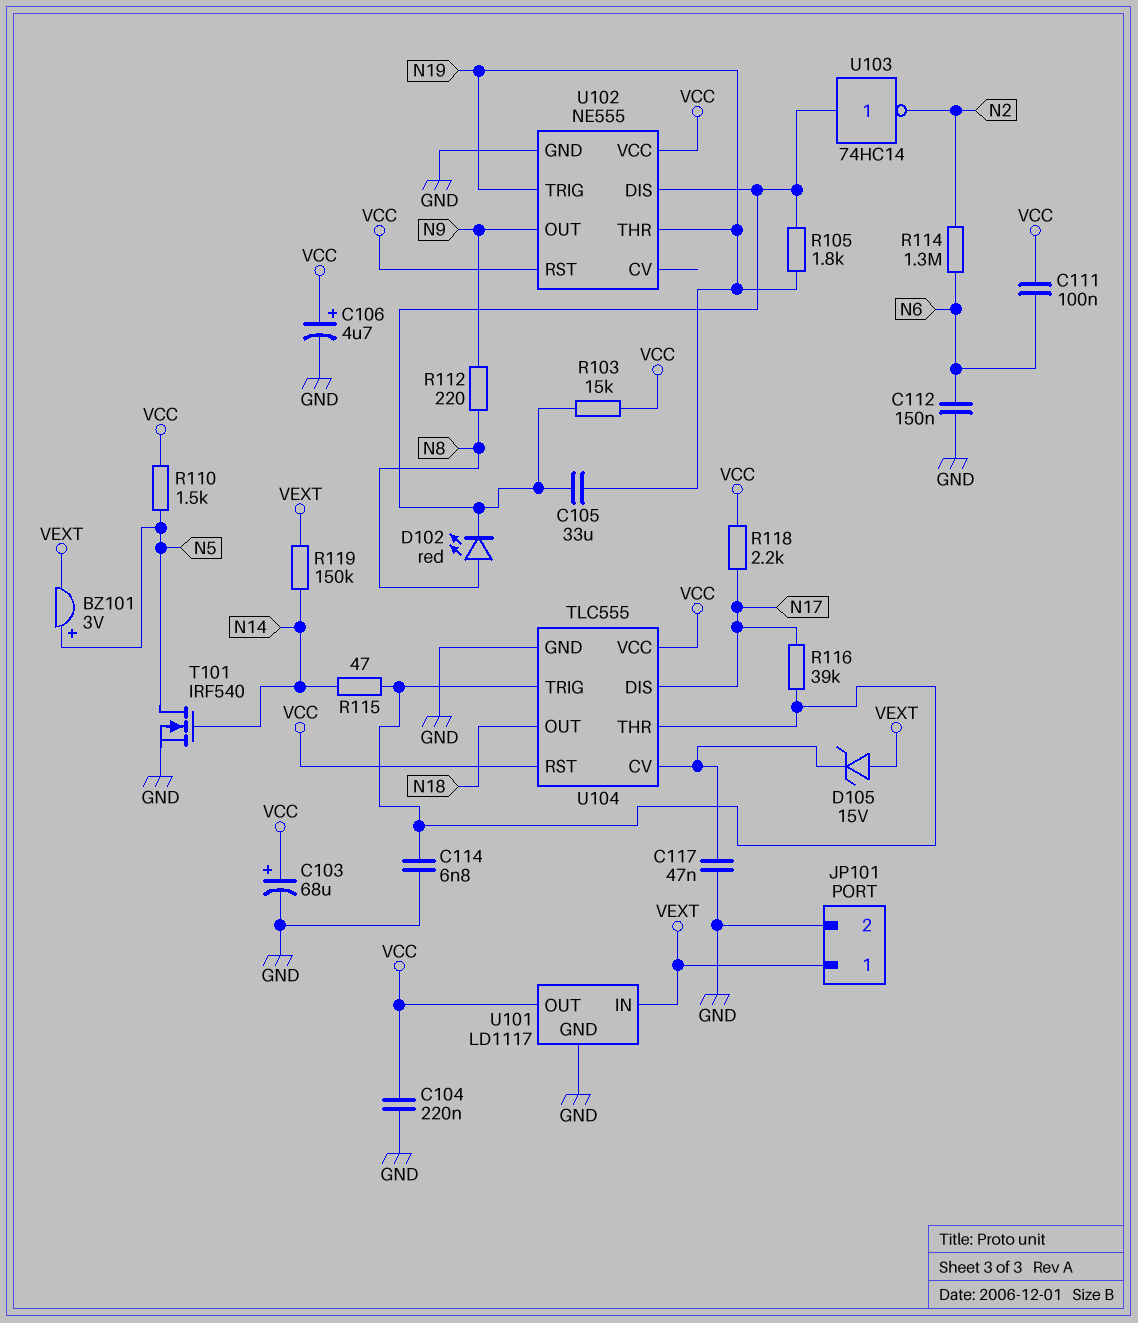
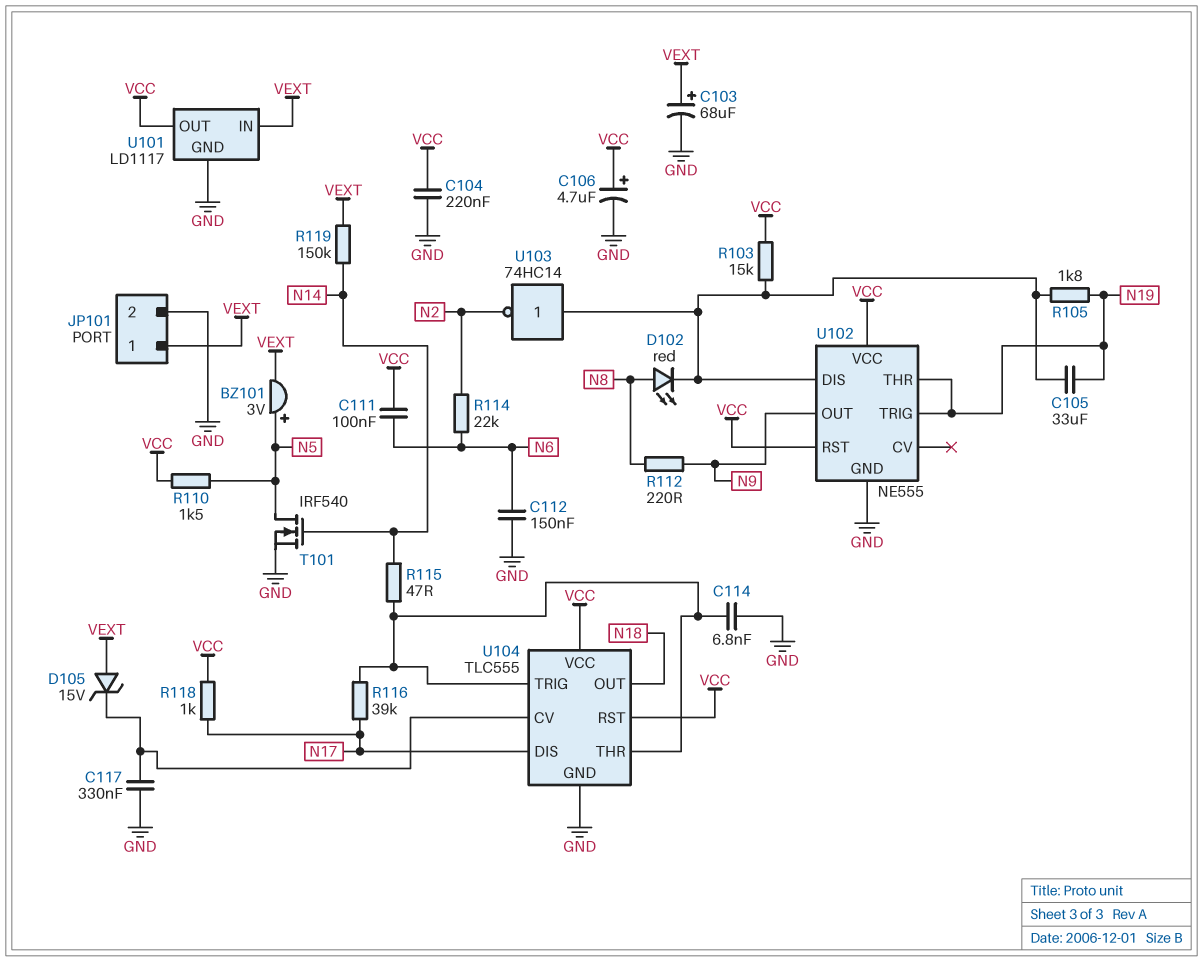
C103: 68uF (plus VCC, minus GND) -> 68uF (plus VEXT, minus GND)
C117: 47nF (GND, U104/CV) -> 330nF (GND, U104/CV)
R114: 1.3M (N2, N6) -> 22k (N2, N6)
R118: 2.2k (N17, VCC) -> 1k (N17, VCC)

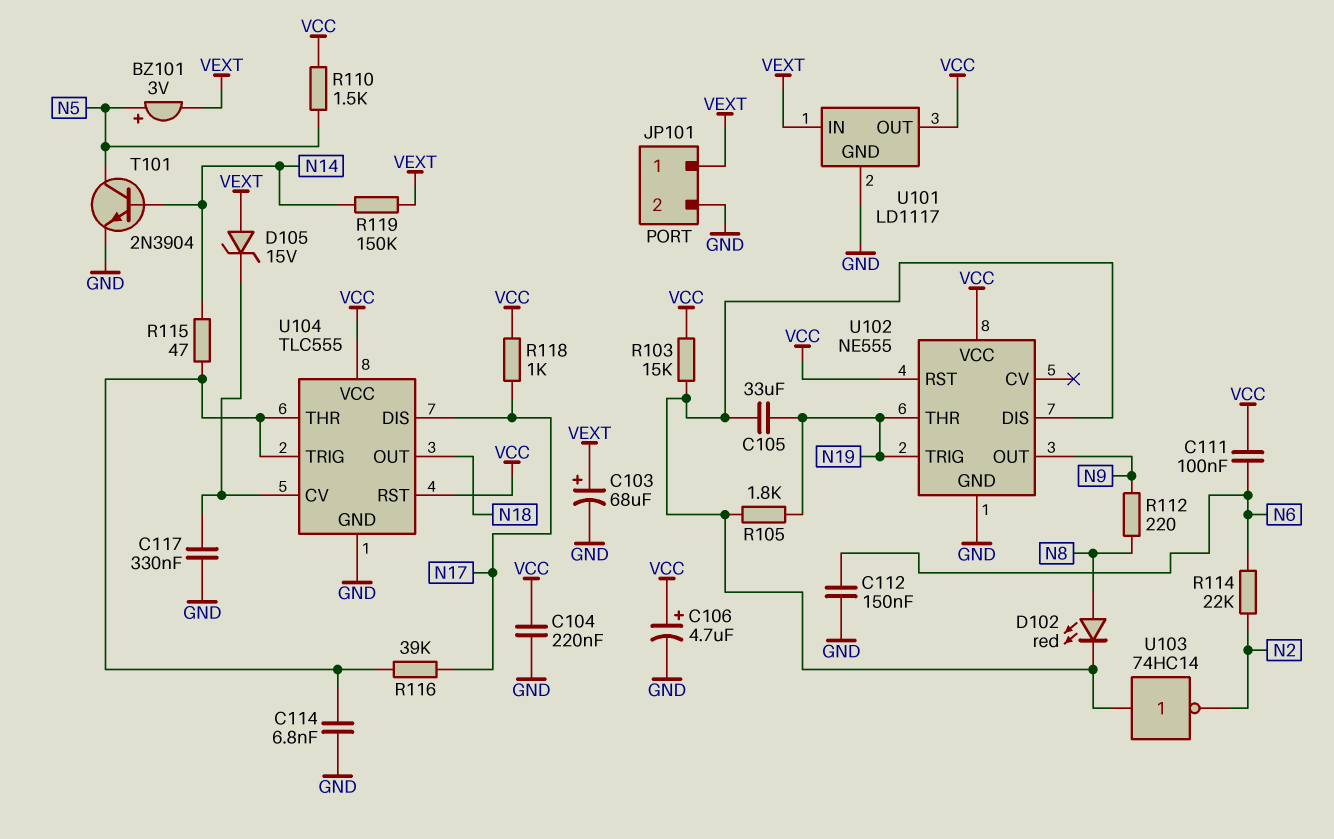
T101: NMOS IRF540 (G N14, D N5, S GND) -> NPN 2N3904 (B N14, C N5, E GND)

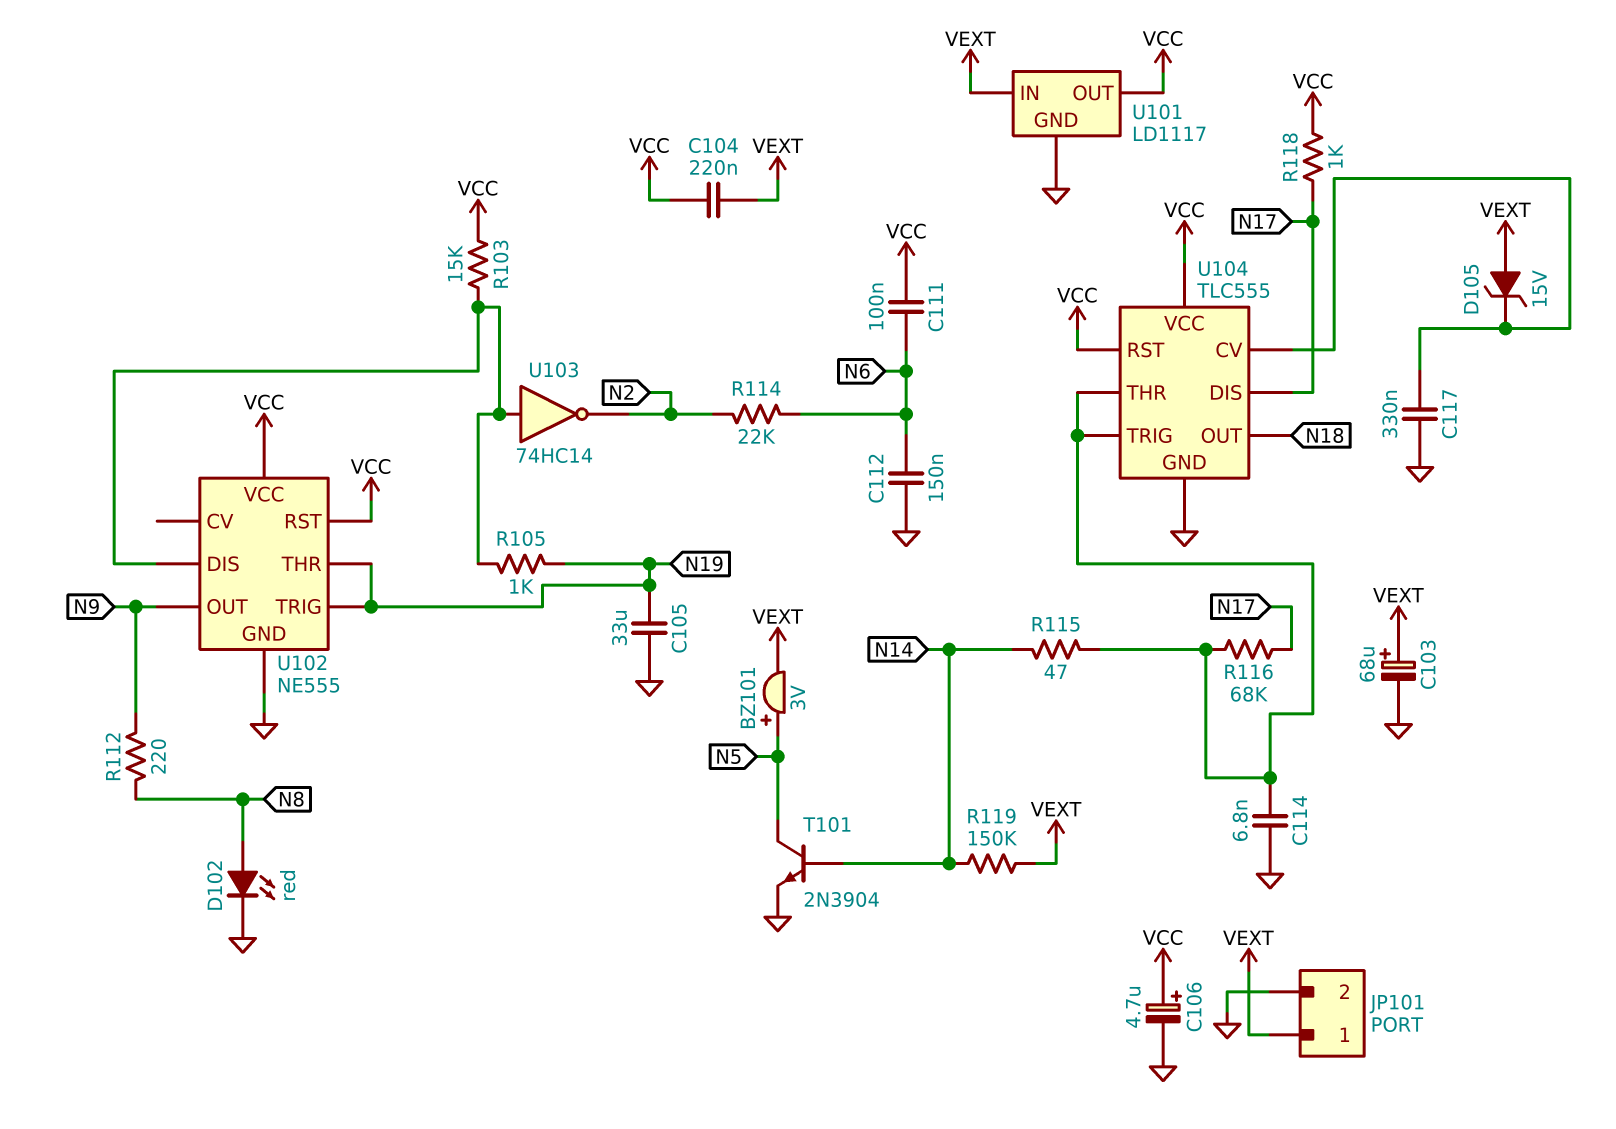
C104: 220nF (GND, VCC) -> 220nF (VCC, VEXT)
C105: 33uF (N19, U102/DIS) -> 33uF (GND, N19)
D102: LED red (A N8, K U102/DIS) -> LED red (A N8, K GND)
R105: 1.8k (N19, U102/DIS) -> 1k (N19, U102/DIS)
R110: 1.5k (N5, VCC) -> none
R116: 39k (N17, U104/THR) -> 68k (N17, U104/THR)

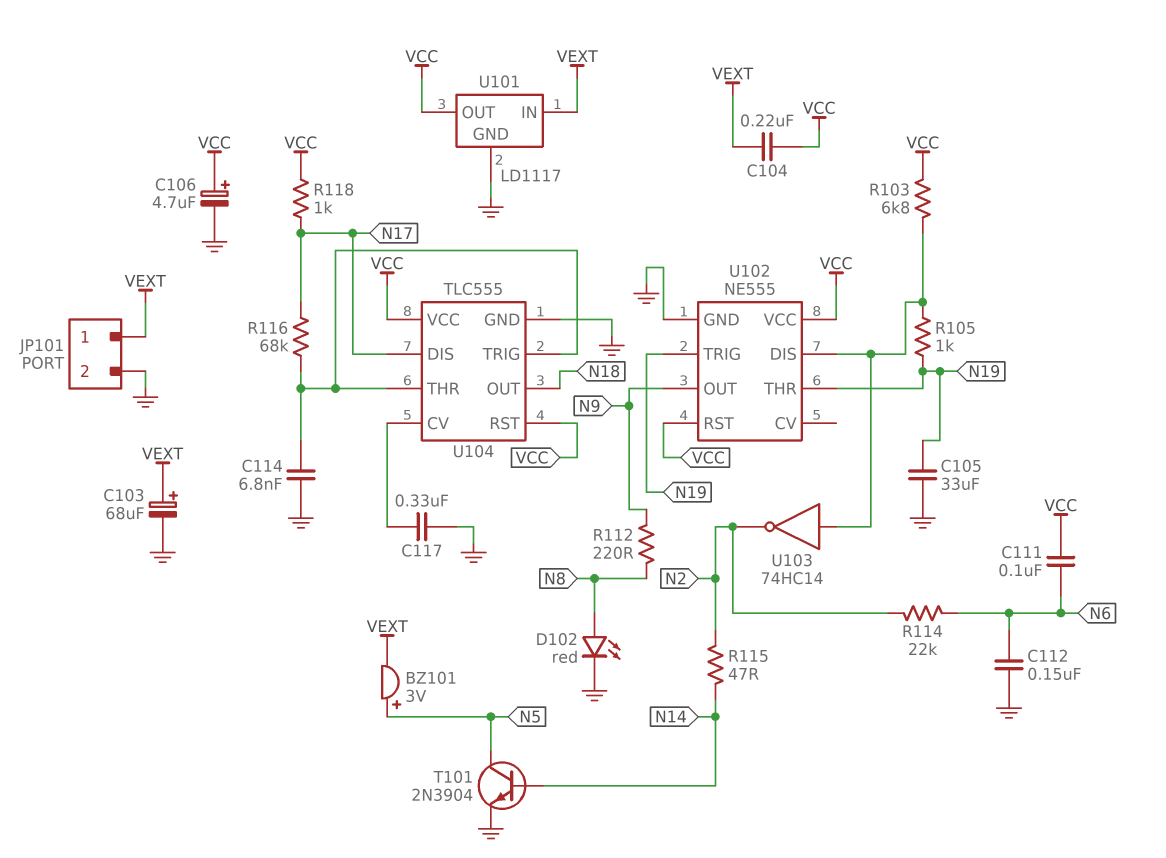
D105: zener 15V (A VEXT, K U104/CV) -> none
R103: 15k (U102/DIS, VCC) -> 6.8k (U102/DIS, VCC)
R115: 47 (N14, U104/THR) -> 47 (N2, N14)
R119: 150k (N14, VEXT) -> none

